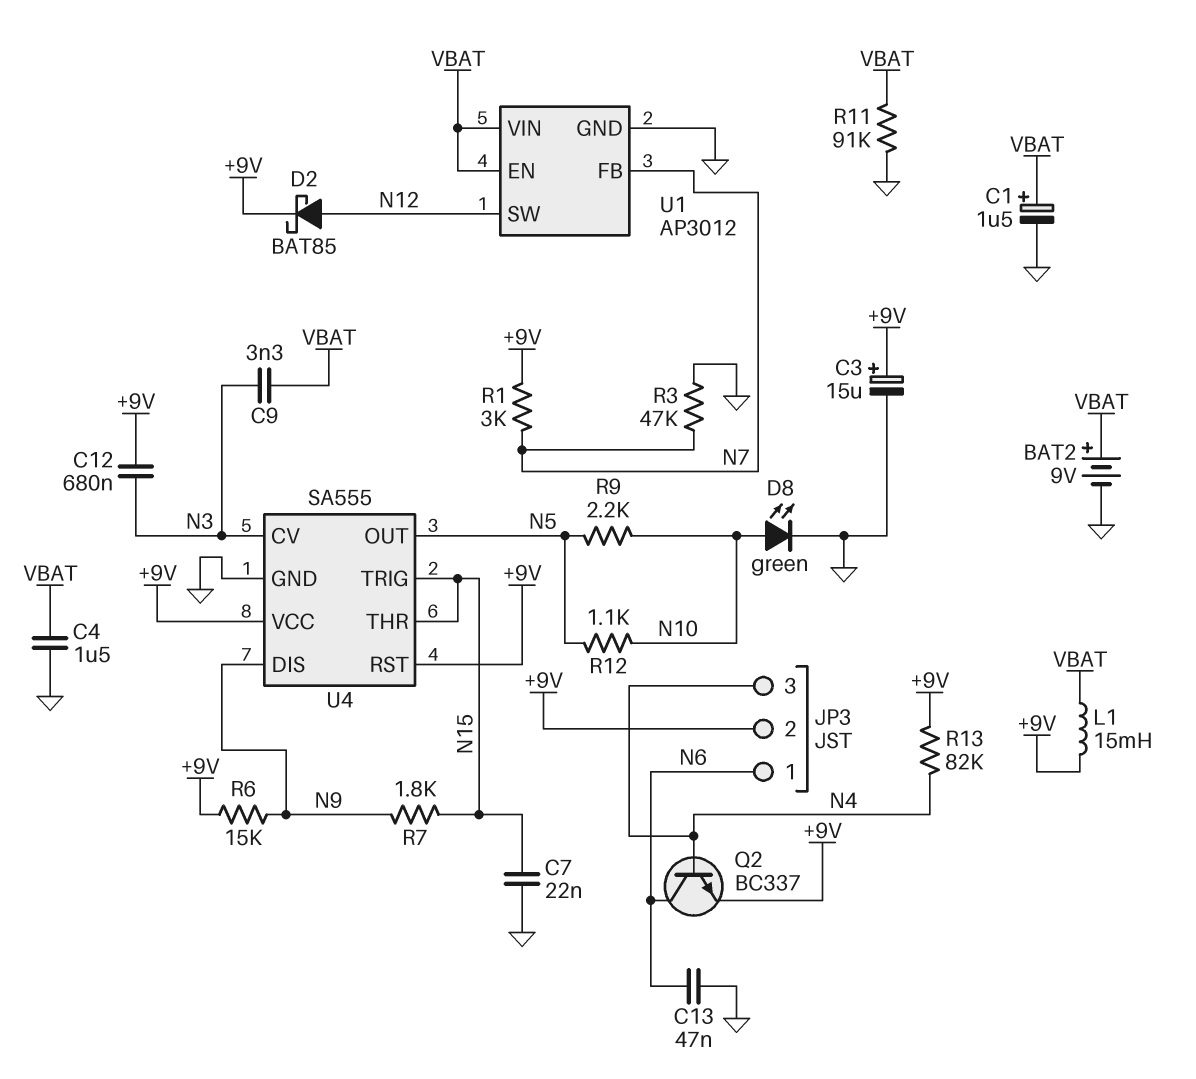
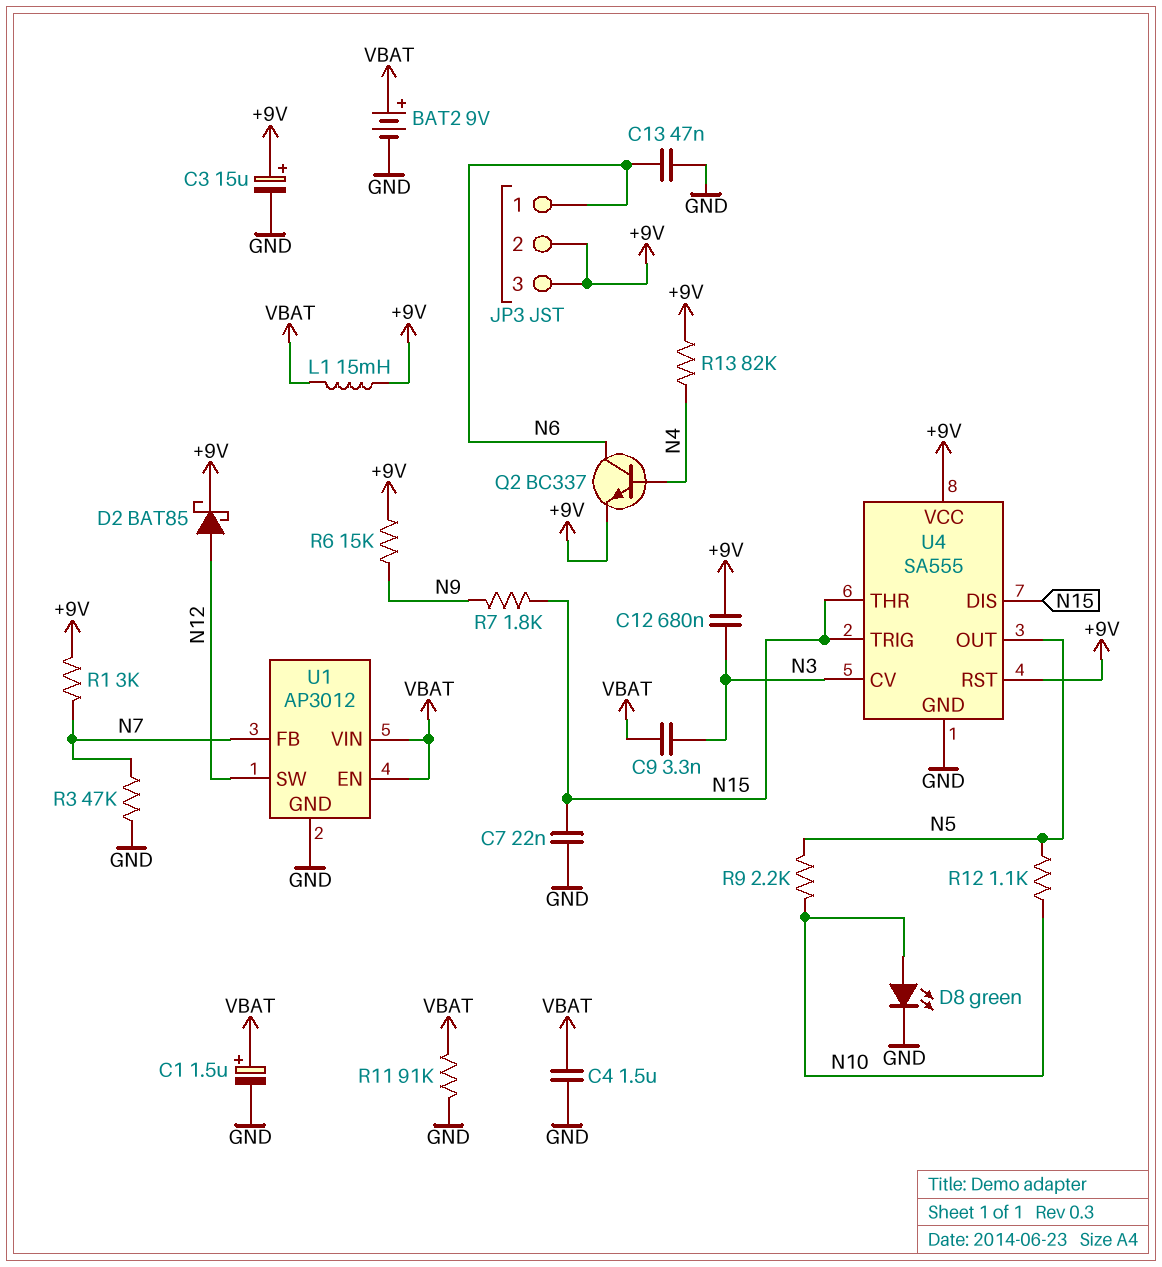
JP3 pin 3: N4 -> +9V
U4 pin DIS: N9 -> N15

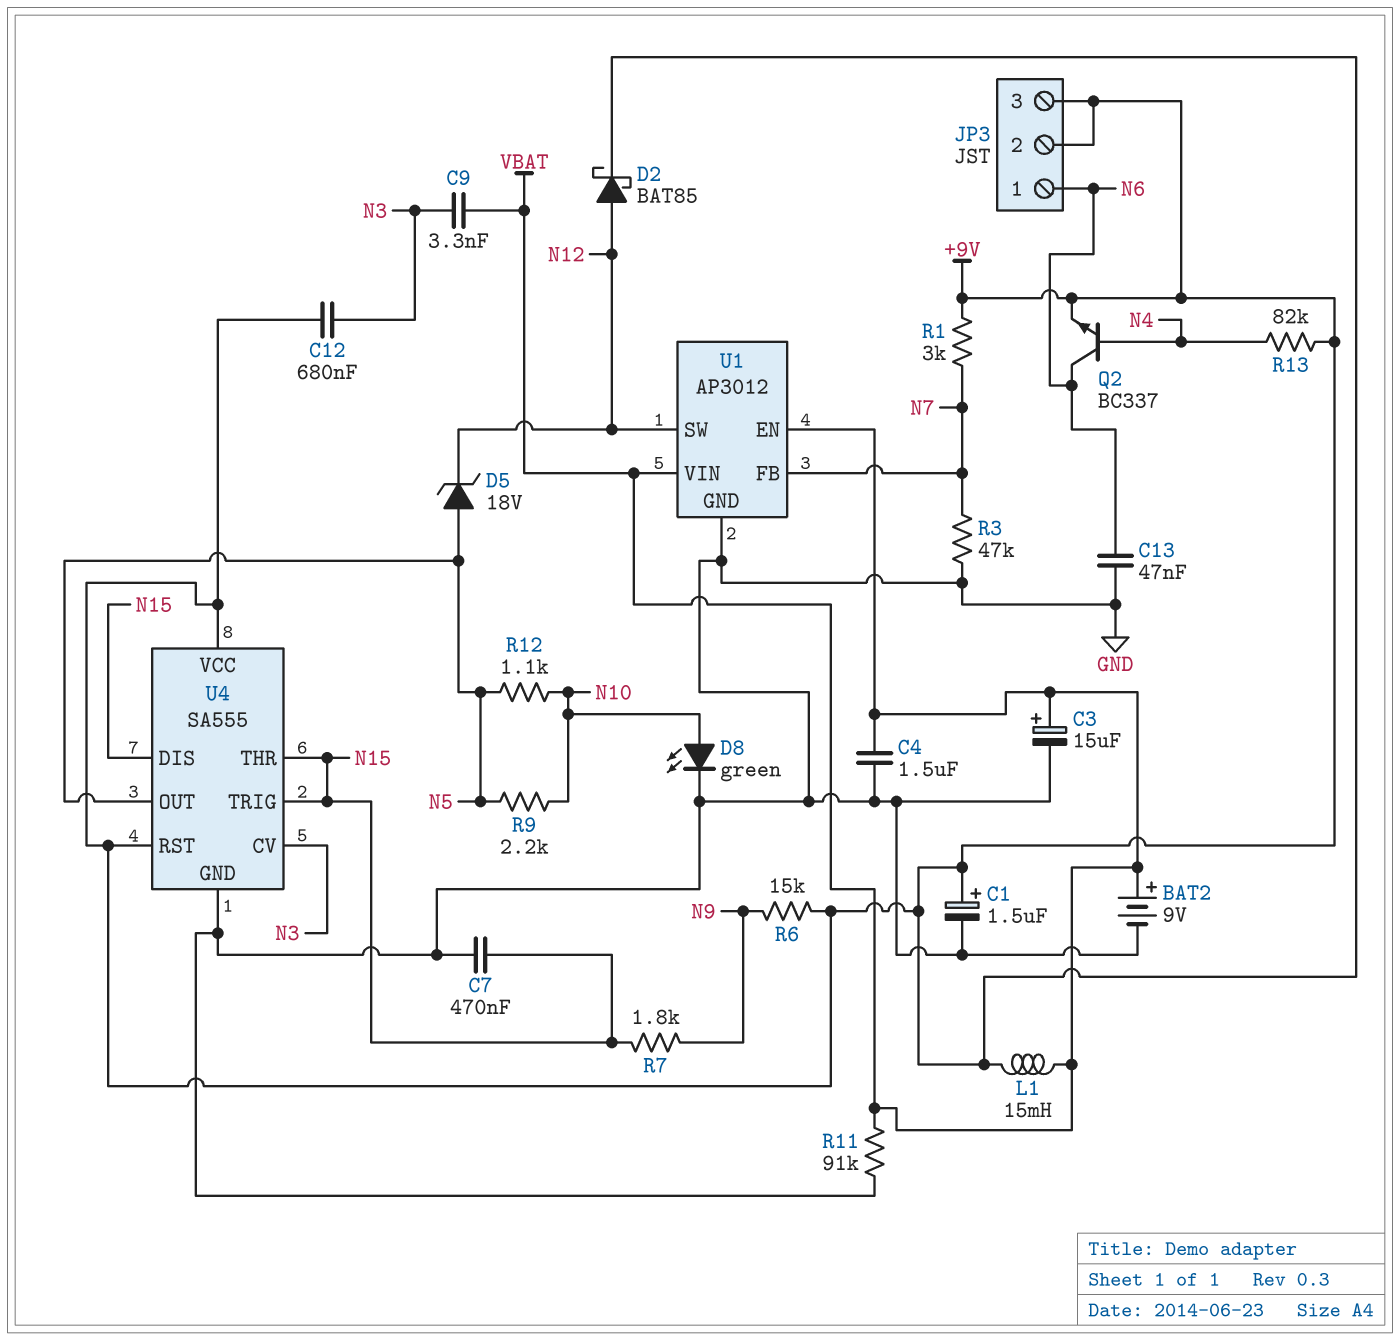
C1: 1.5uF (plus VBAT, minus GND) -> 1.5uF (plus +9V, minus GND)
C3: 15uF (plus +9V, minus GND) -> 15uF (plus VBAT, minus GND)
C7: 22nF (GND, N15) -> 470nF (GND, N15)
D5: none -> zener 18V (A N5, K N12)

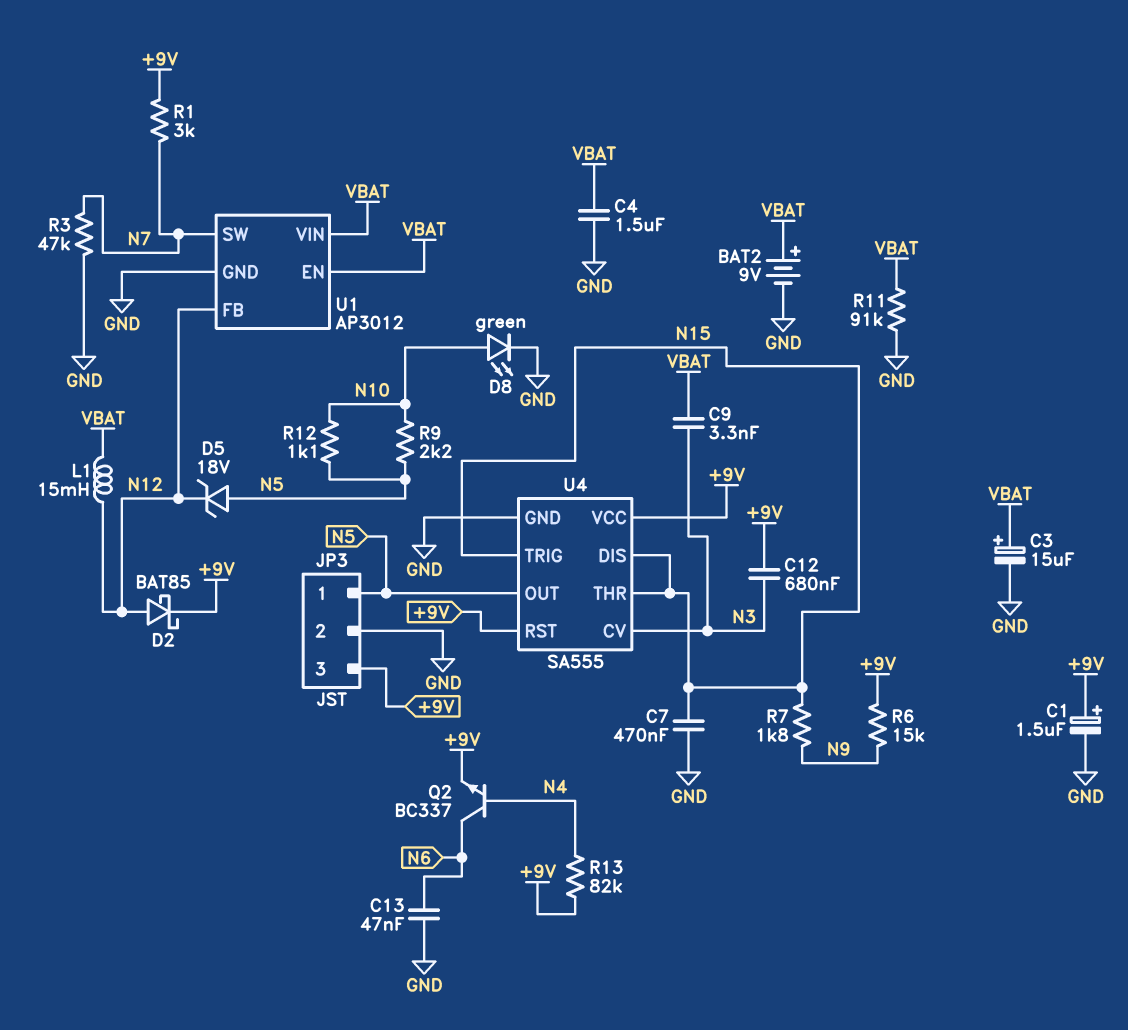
JP3 pin 1: N6 -> N5
JP3 pin 2: +9V -> GND
L1: 15mH (+9V, VBAT) -> 15mH (N12, VBAT)
U1 pin FB: N7 -> N12
U1 pin SW: N12 -> N7

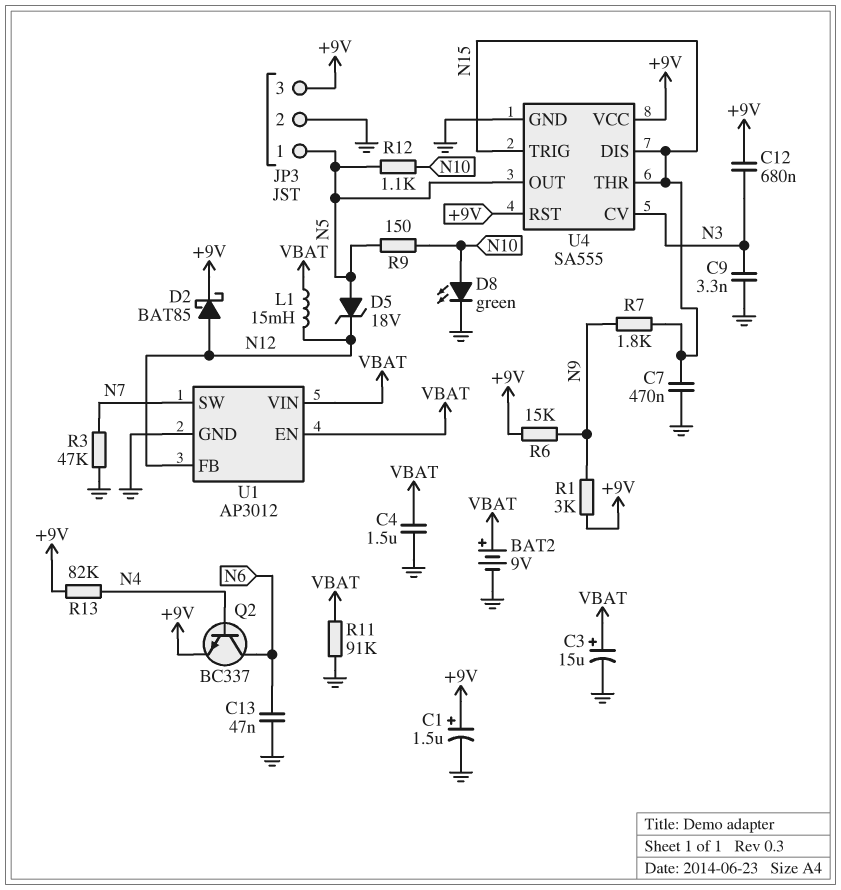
C9: 3.3nF (N3, VBAT) -> 3.3nF (GND, N3)
R1: 3k (+9V, N7) -> 3k (+9V, N9)
R9: 2.2k (N5, N10) -> 150 (N5, N10)

